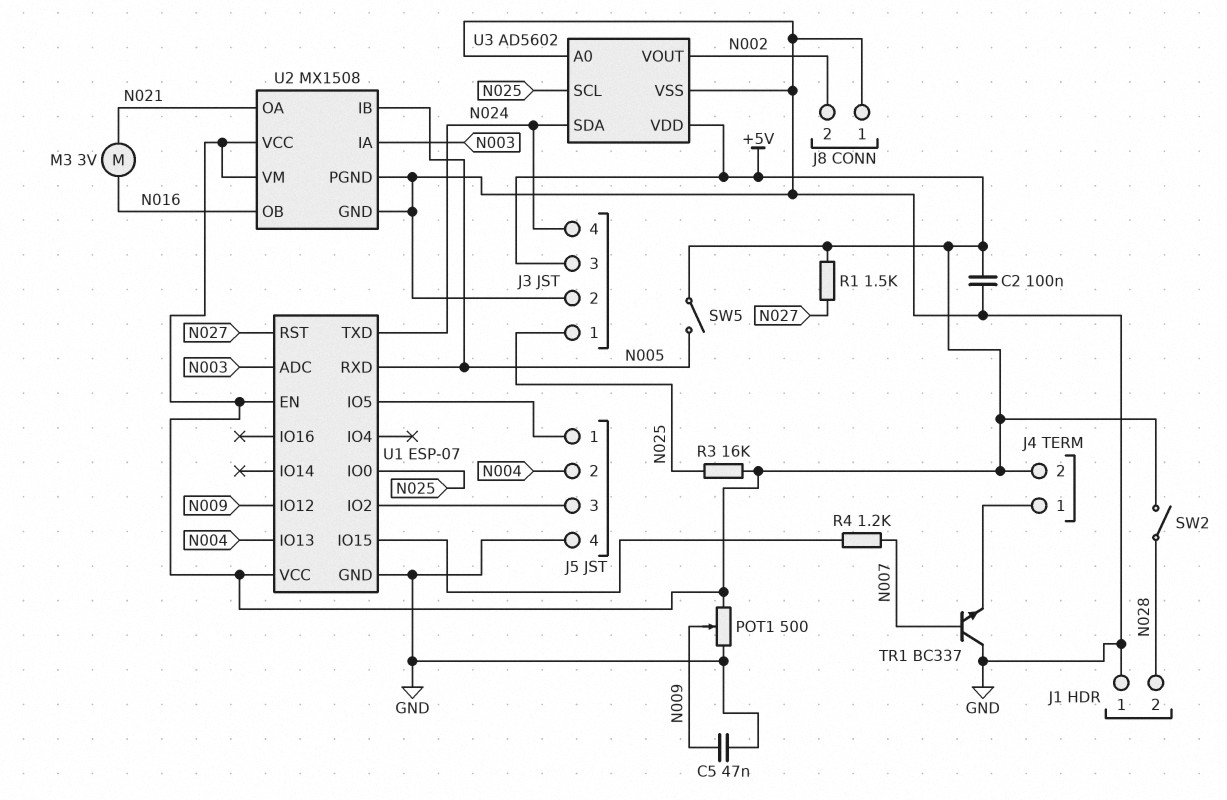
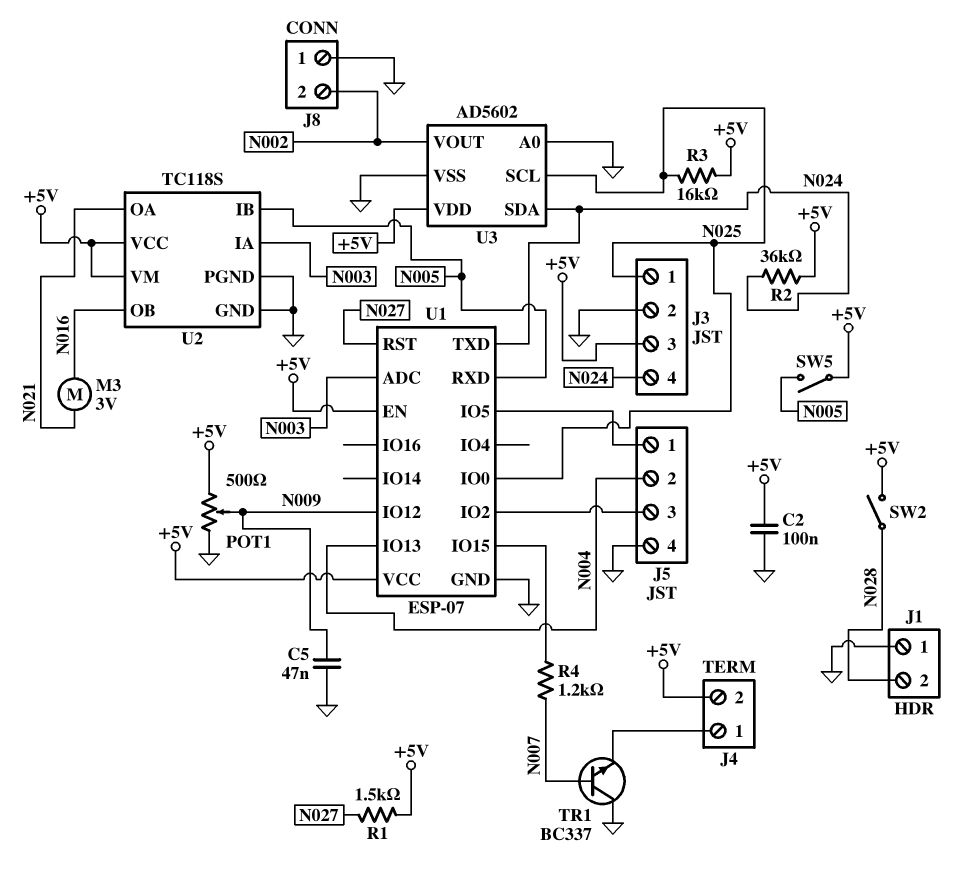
R2: none -> 36k (+5V, N024)
U2: MX1508 -> TC118S

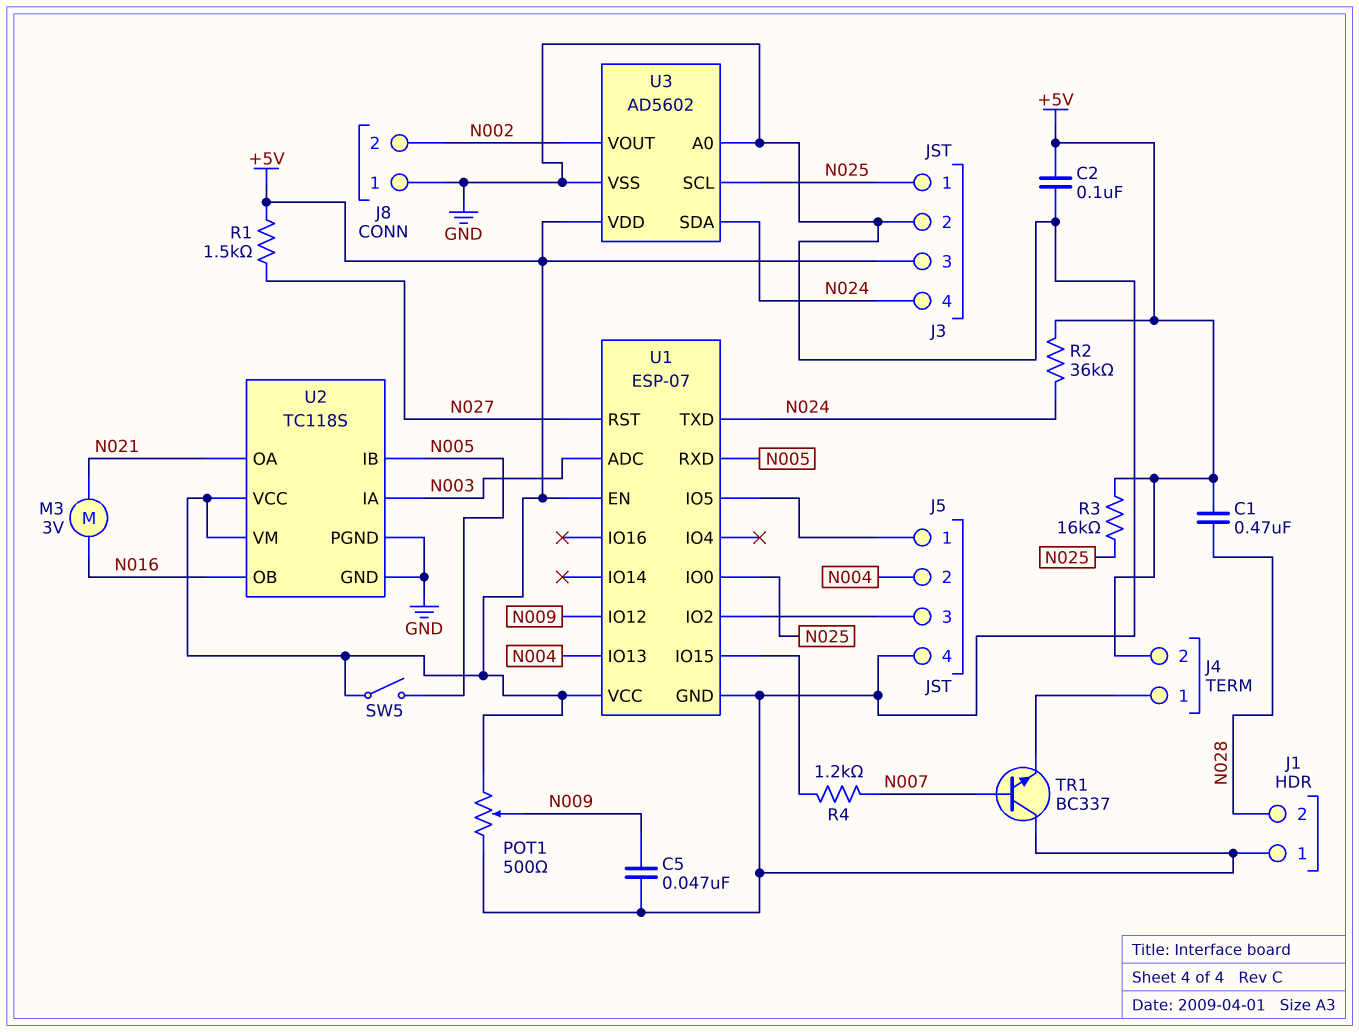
C1: none -> 470nF (+5V, N028)
SW2: switch (+5V, N028) -> none

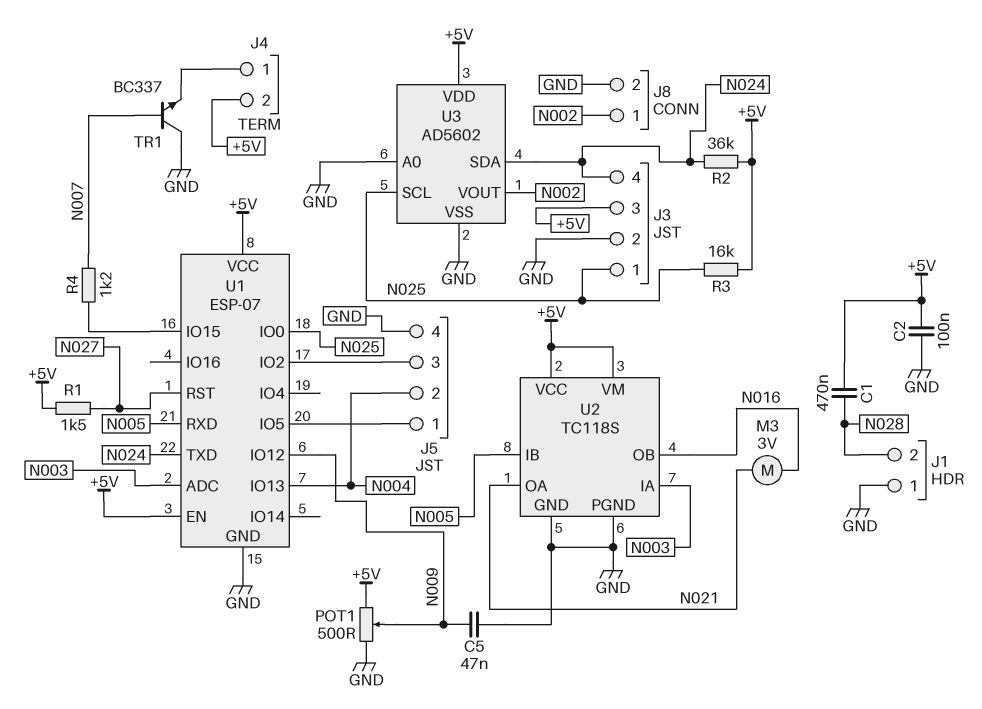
J8 pin 1: GND -> N002
J8 pin 2: N002 -> GND
SW5: switch (+5V, N005) -> none

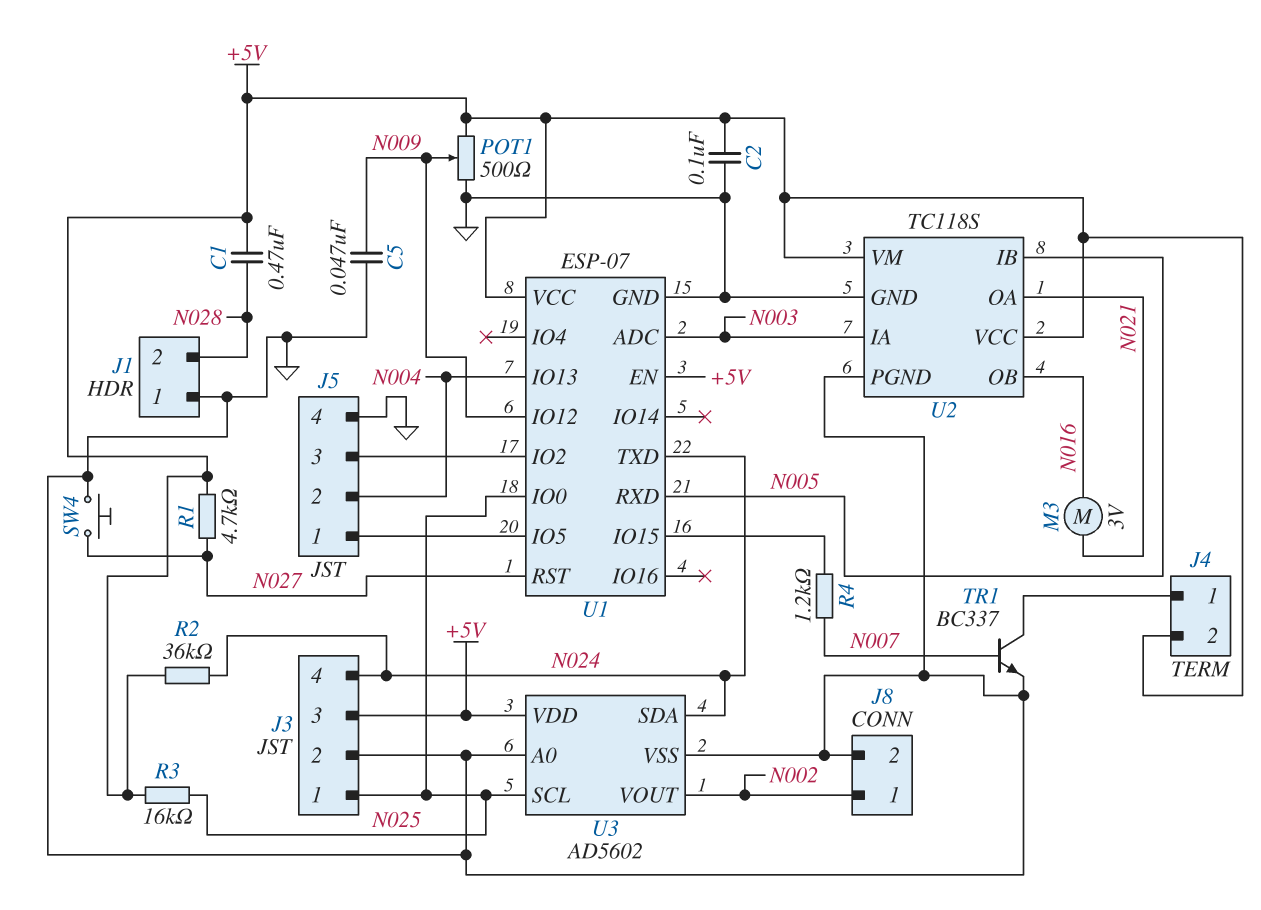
R1: 1.5k (+5V, N027) -> 4.7k (+5V, N027)
SW4: none -> button (GND, N027)
TR1: NPN BC337 (B N007, C GND, E J4/1) -> NPN BC337 (B N007, C J4/1, E GND)

